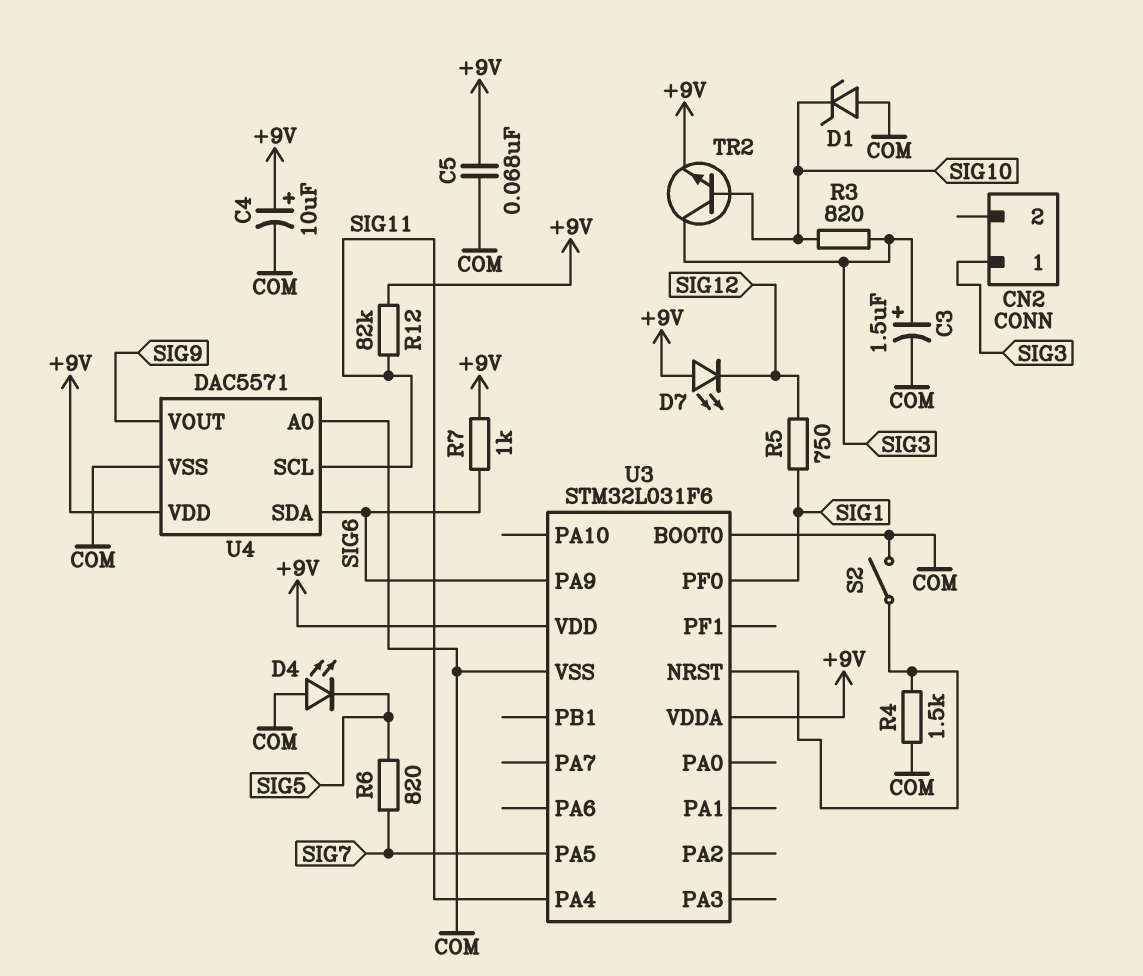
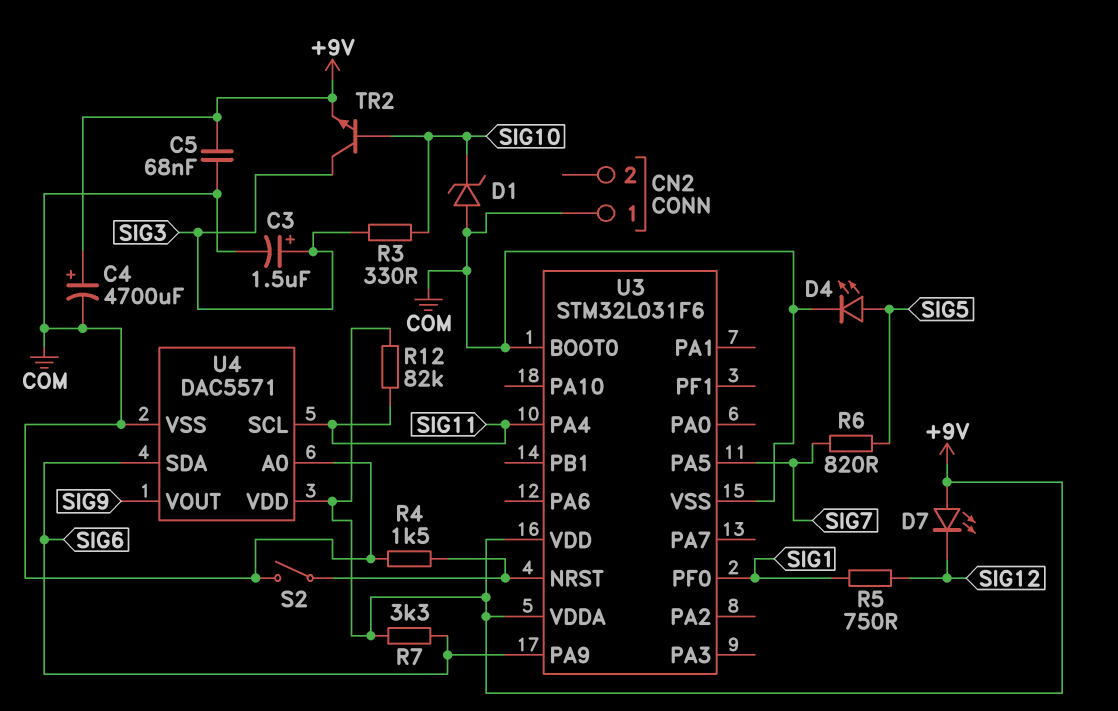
C4: 10uF (plus +9V, minus COM) -> 4700uF (plus +9V, minus COM)
CN2 pin 1: SIG3 -> COM
D4: LED (A COM, K SIG5) -> LED (A SIG5, K COM)
R3: 820 (SIG3, SIG10) -> 330 (SIG3, SIG10)
R7: 1k (+9V, SIG6) -> 3.3k (+9V, SIG6)

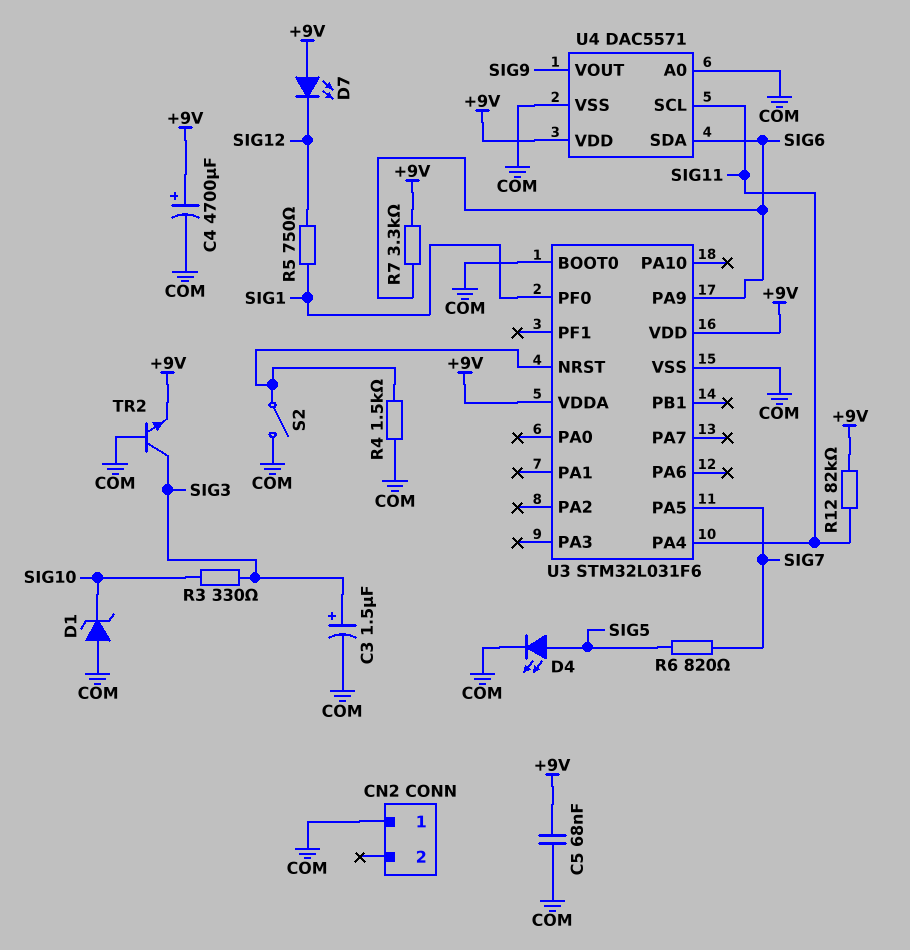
TR2: NPN (B SIG10, C SIG3, E +9V) -> NPN (B COM, C SIG3, E +9V)

